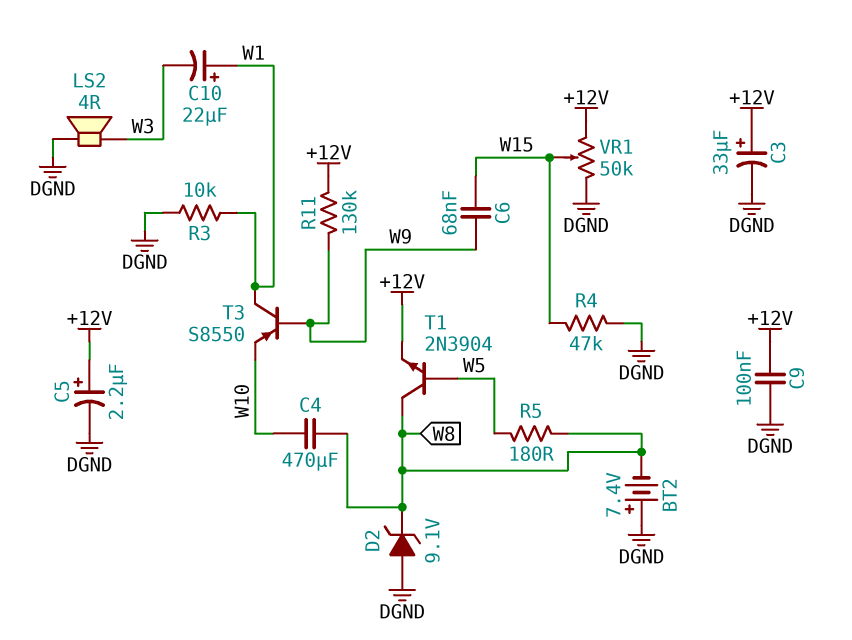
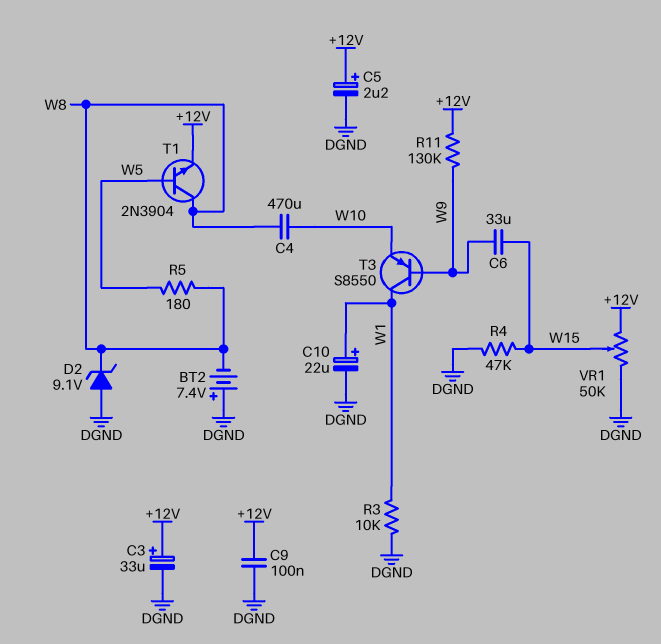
C6: 68nF (W9, W15) -> 33uF (W9, W15)
C10: 22uF (plus W1, minus W3) -> 22uF (plus W1, minus DGND)
LS2: speaker 4R (DGND, W3) -> none

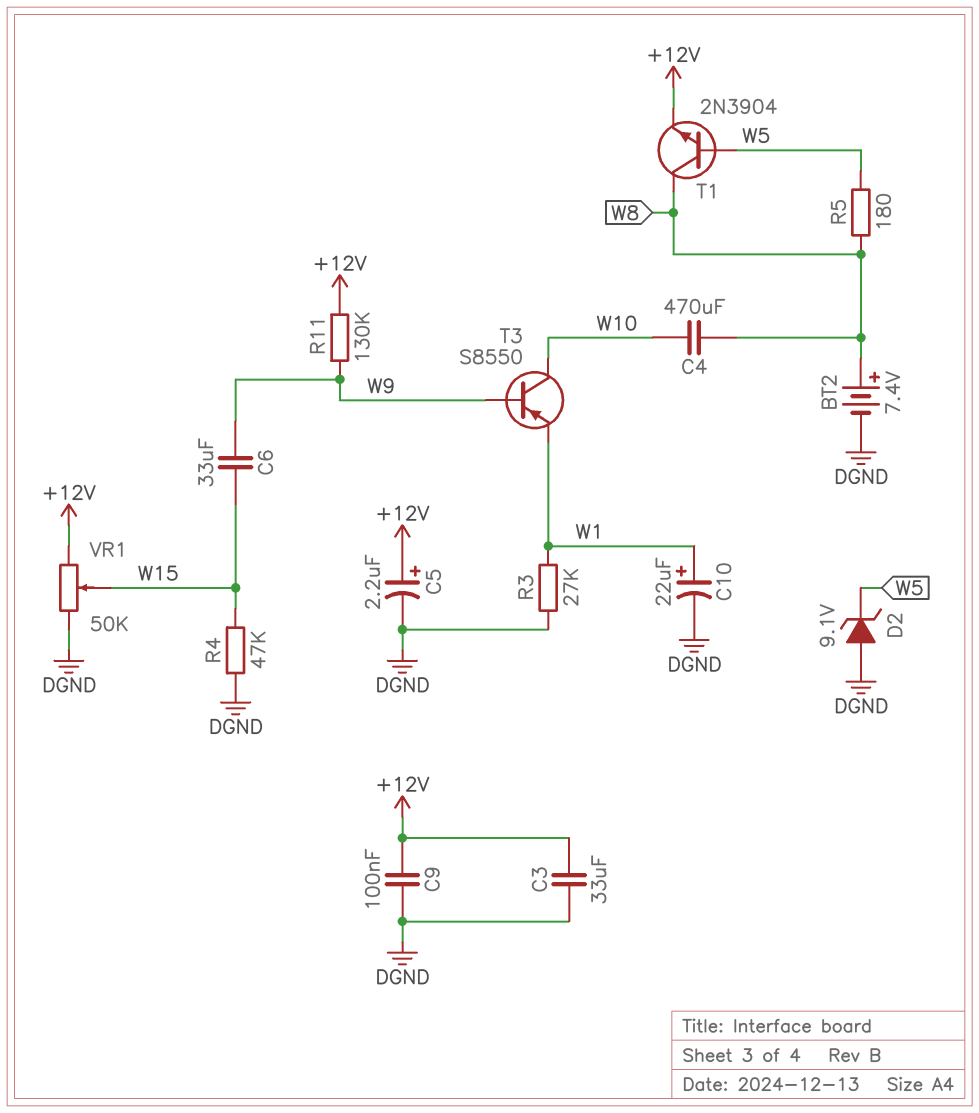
BT2: 7.4V (plus DGND, minus W8) -> 7.4V (plus W8, minus DGND)
C3: 33uF (plus +12V, minus DGND) -> 33uF (+12V, DGND)
D2: zener 9.1V (A DGND, K W8) -> zener 9.1V (A DGND, K W5)
R3: 10k (DGND, W1) -> 27k (DGND, W1)
T3: PNP S8550 (B W9, C W1, E W10) -> PNP S8550 (B W9, C W10, E W1)

